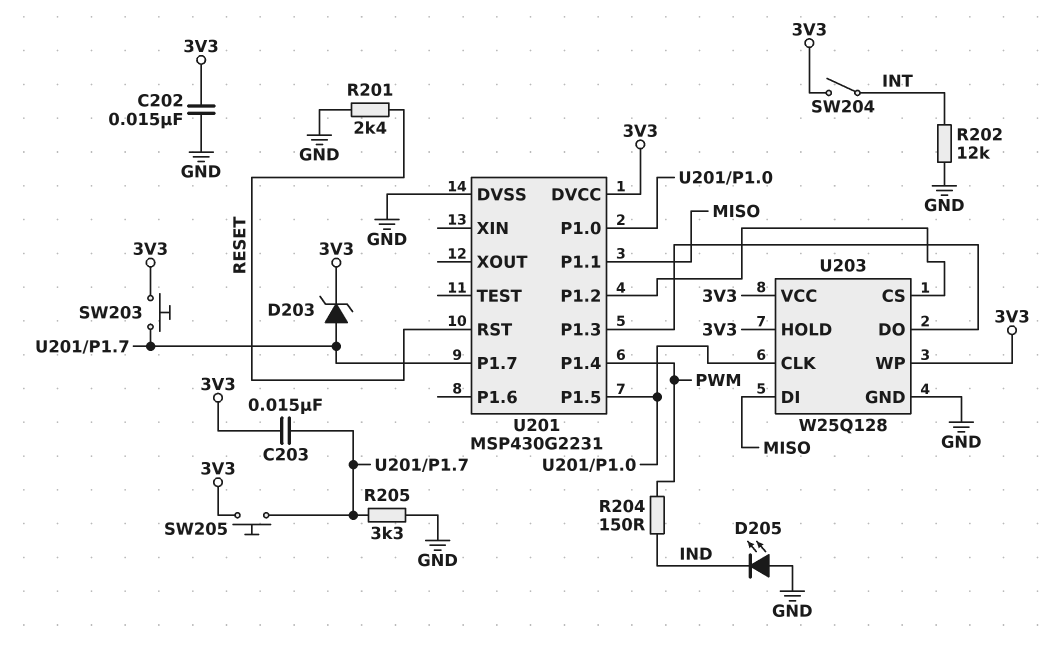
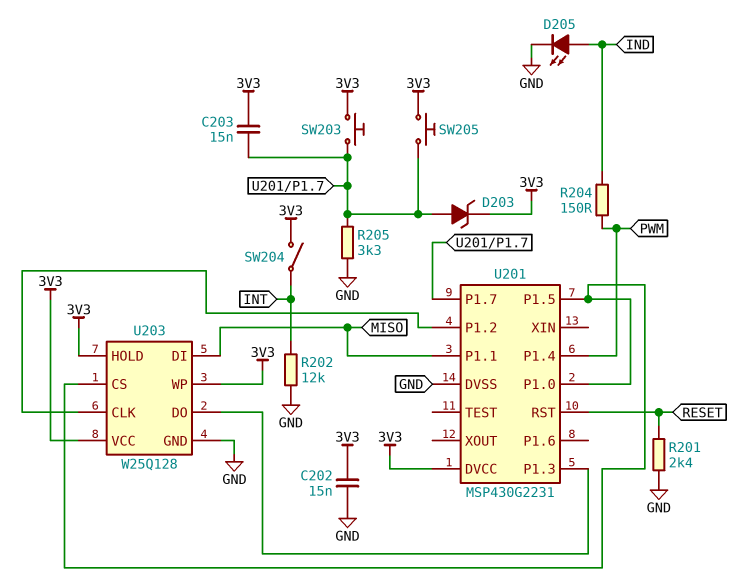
D205: LED (A GND, K IND) -> LED (A IND, K GND)
U203 pin CLK: U201/P1.0 -> U201/P1.2
U203 pin CS: U201/P1.2 -> U201/P1.0

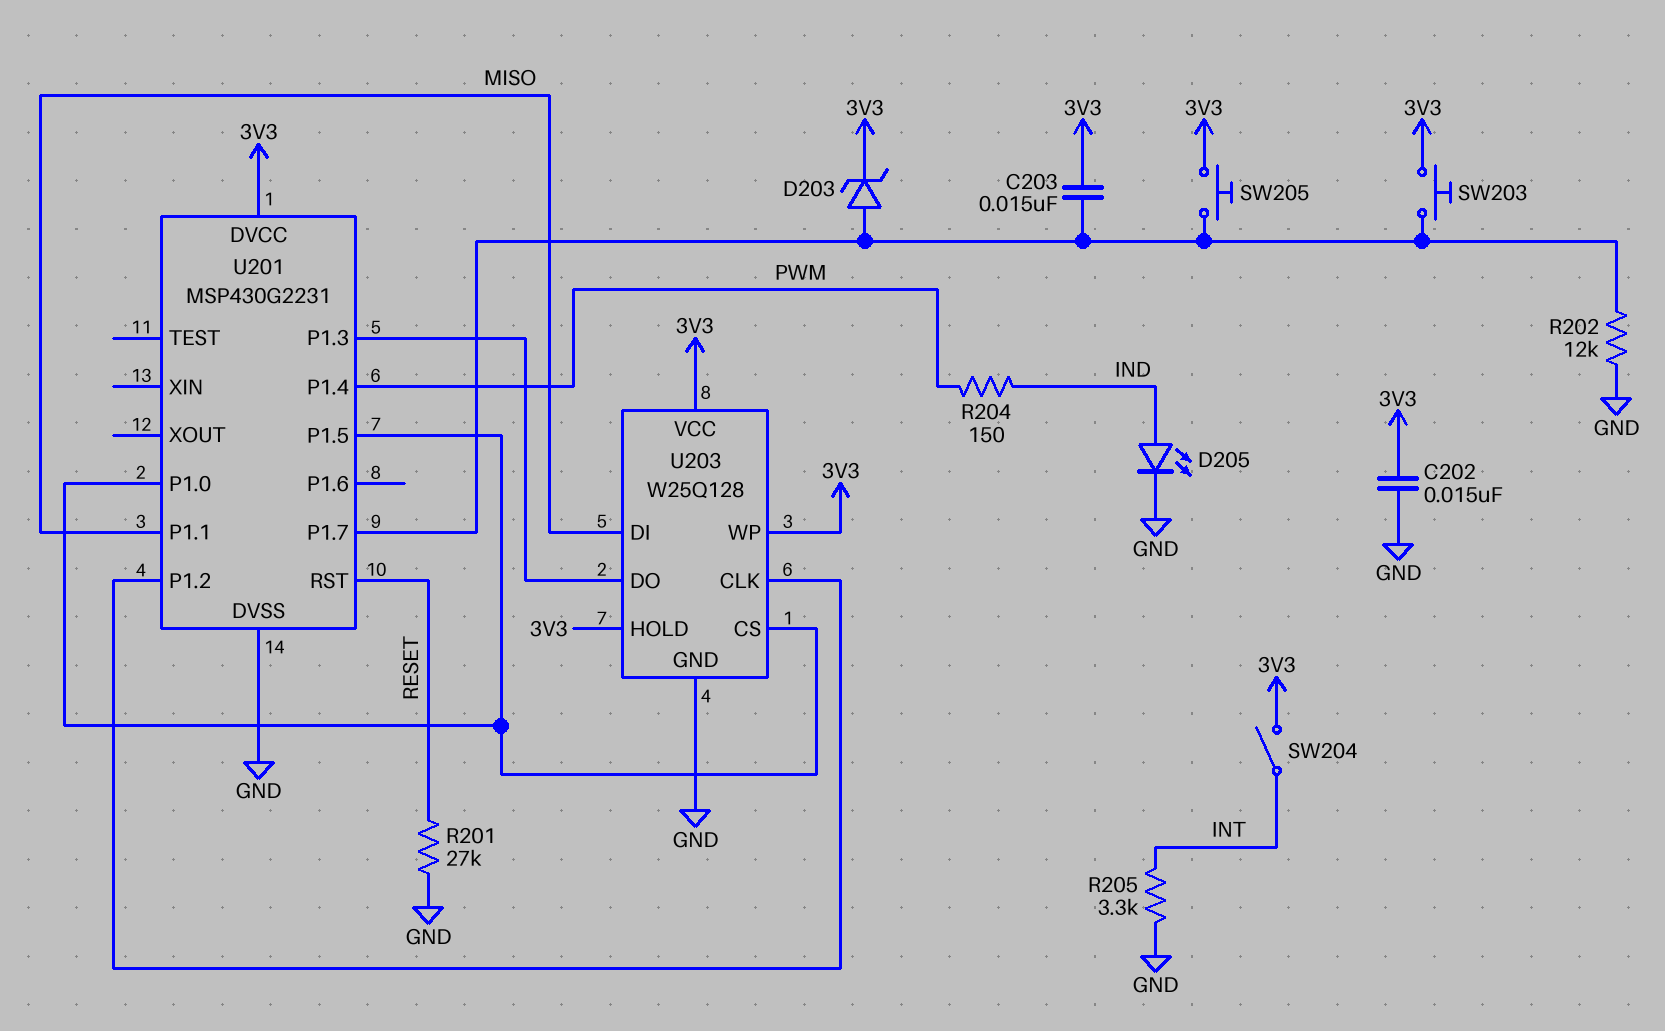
R201: 2.4k (GND, RESET) -> 27k (GND, RESET)
R202: 12k (GND, INT) -> 12k (GND, U201/P1.7)
R205: 3.3k (GND, U201/P1.7) -> 3.3k (GND, INT)

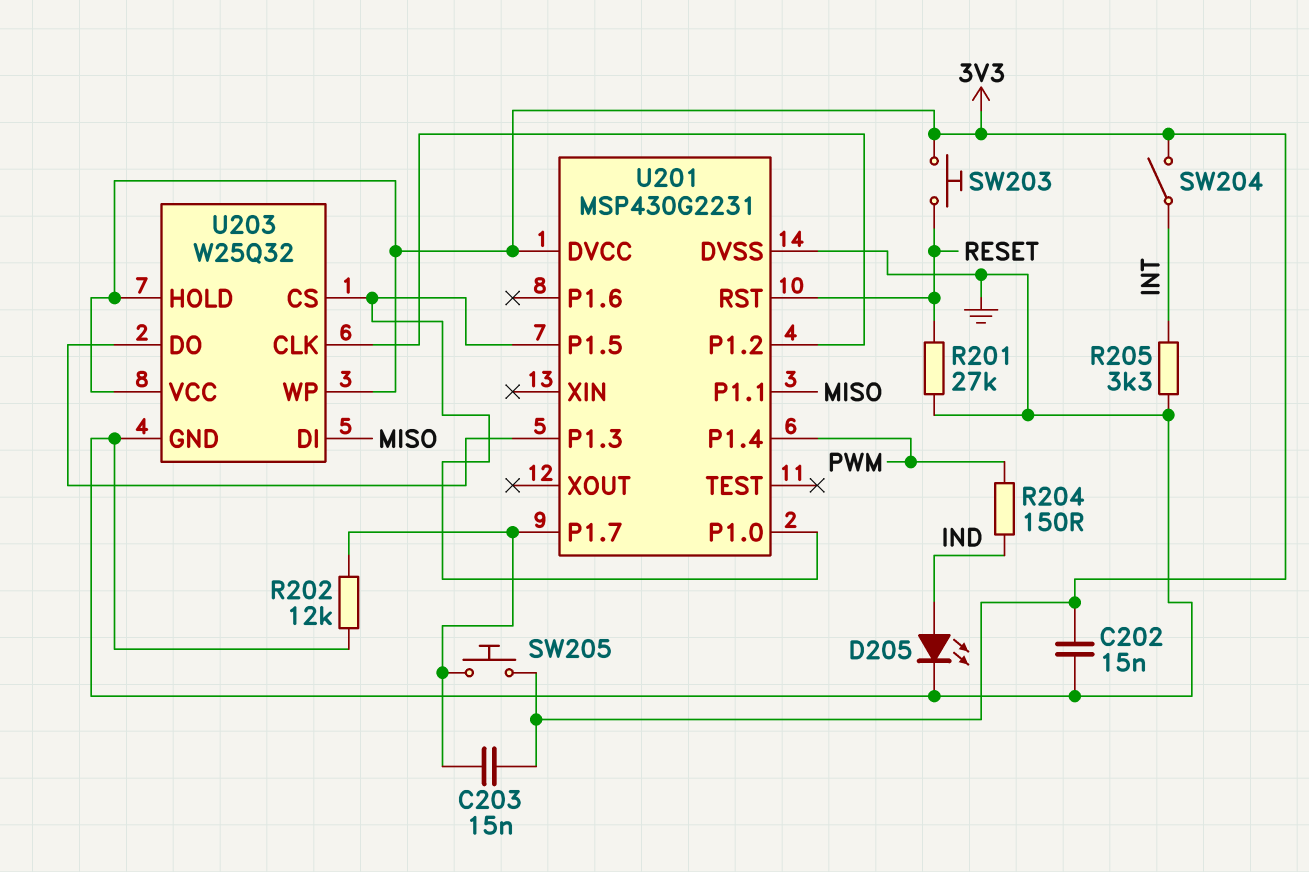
D203: zener (A U201/P1.7, K 3V3) -> none
SW203: button (3V3, U201/P1.7) -> button (3V3, RESET)
U203: W25Q128 -> W25Q32

